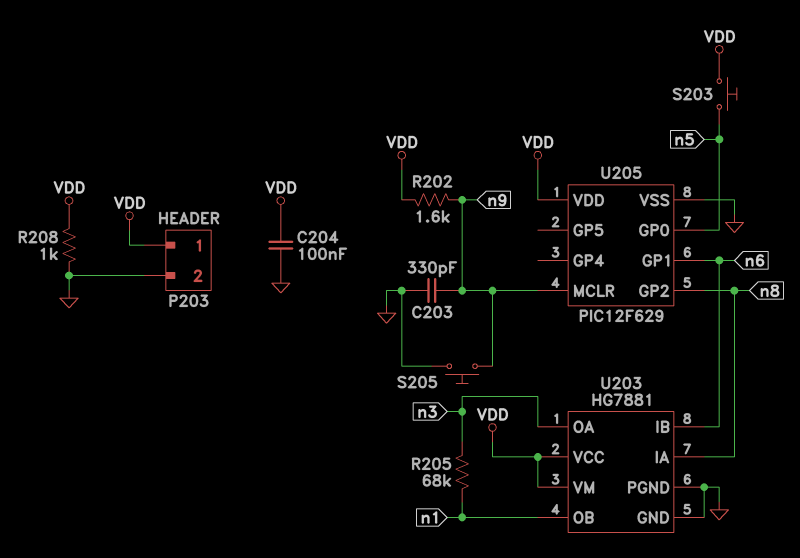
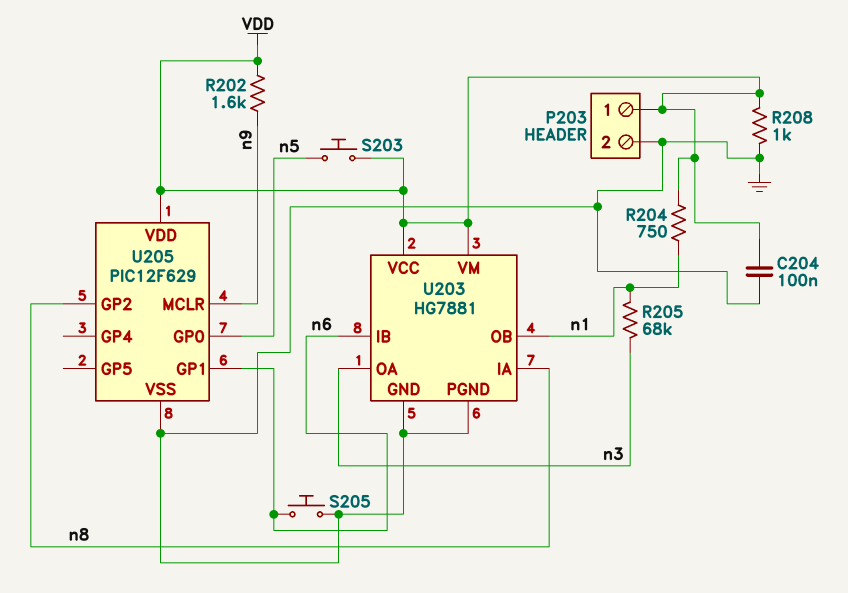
C203: 330pF (GND, n9) -> none
R204: none -> 750 (VDD, n1)
S205: button (GND, n9) -> button (GND, n6)

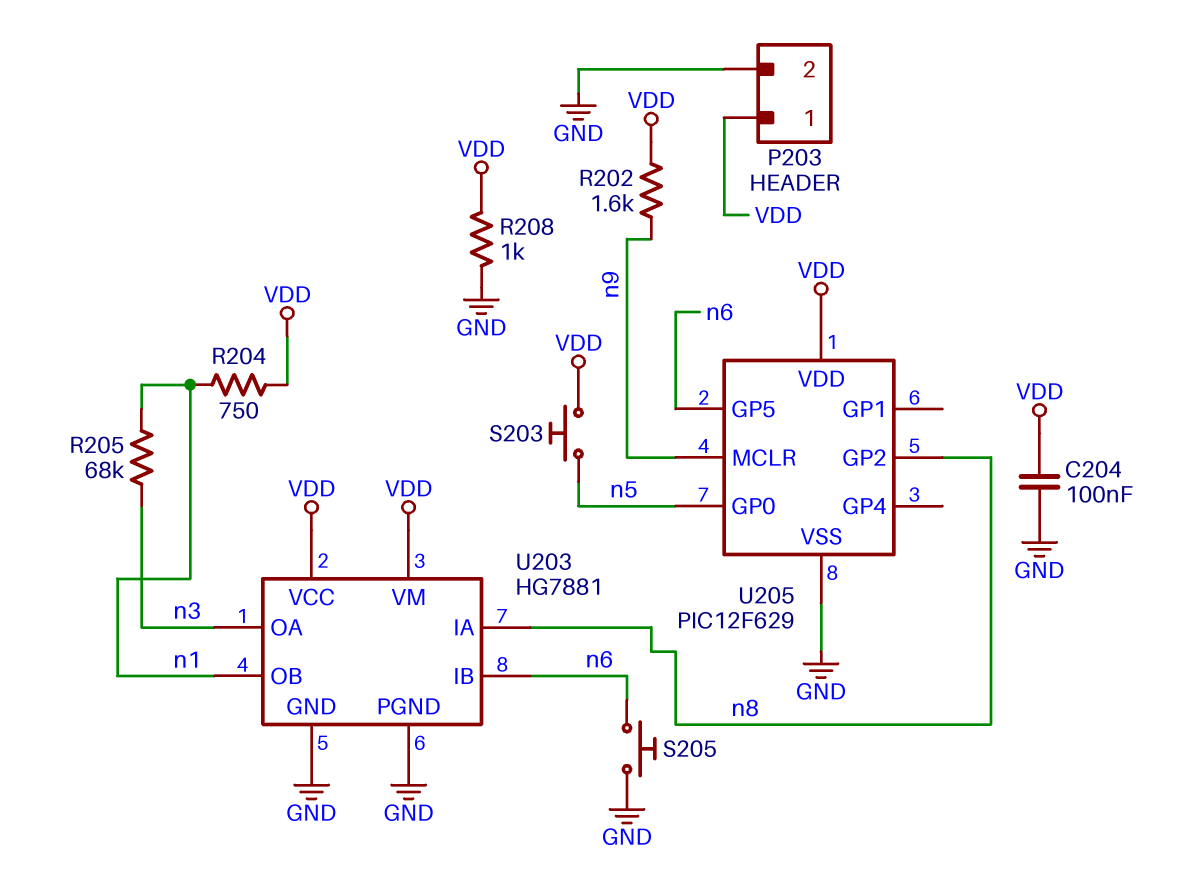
U205 pin GP1: n6 -> none
U205 pin GP5: none -> n6

